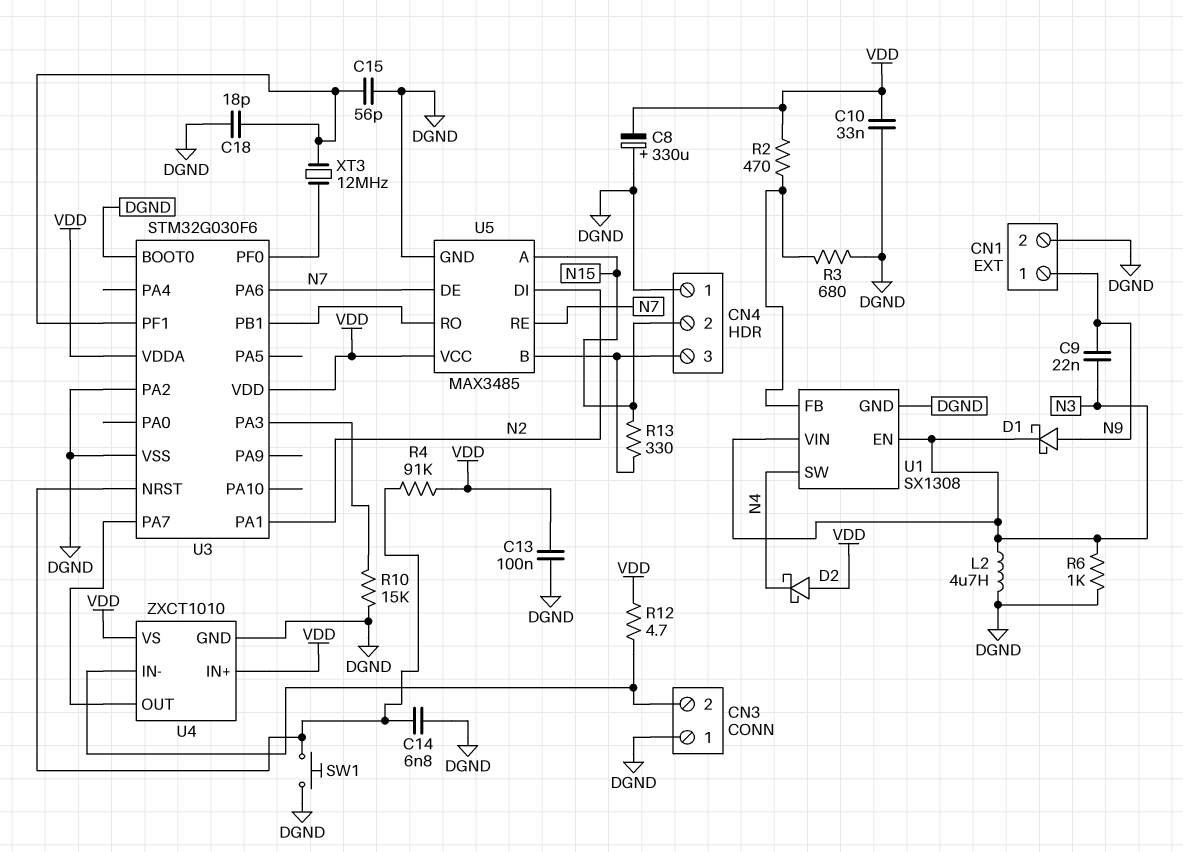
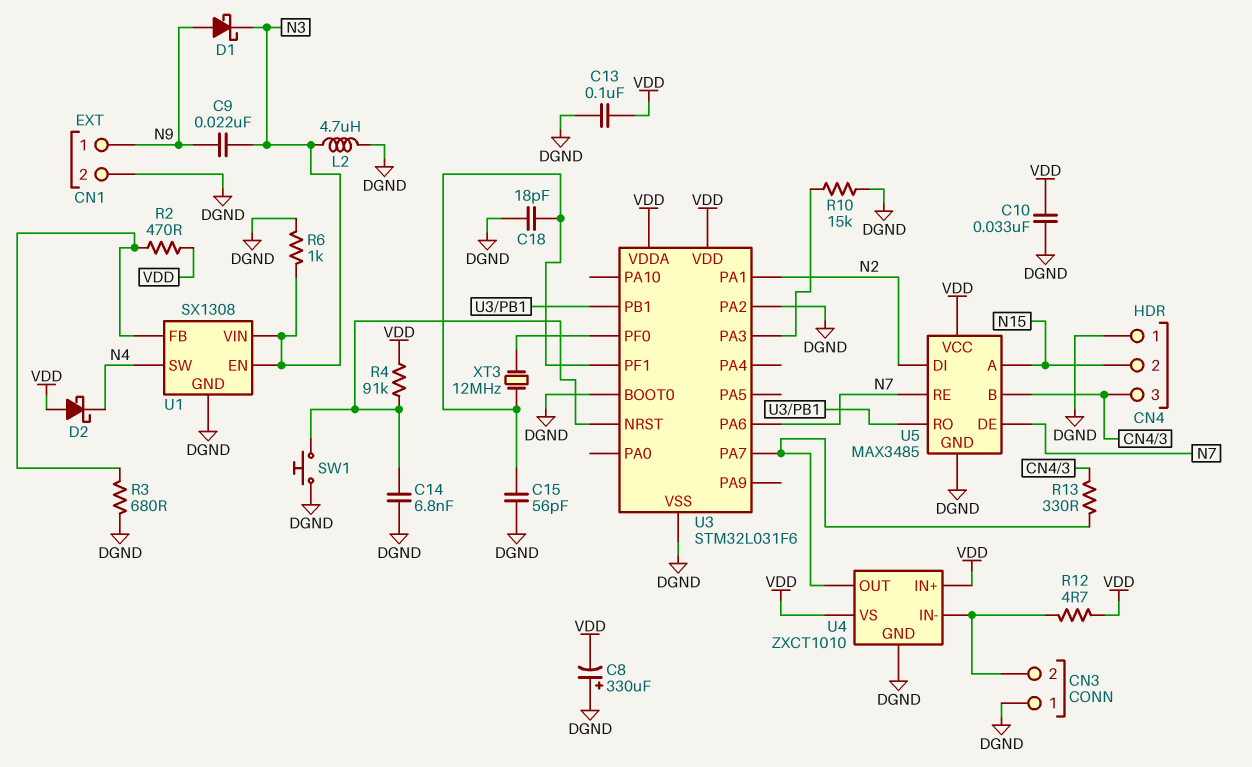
R13: 330 (CN4/3, N15) -> 330 (CN4/3, U3/PA7)
U3: STM32G030F6 -> STM32L031F6

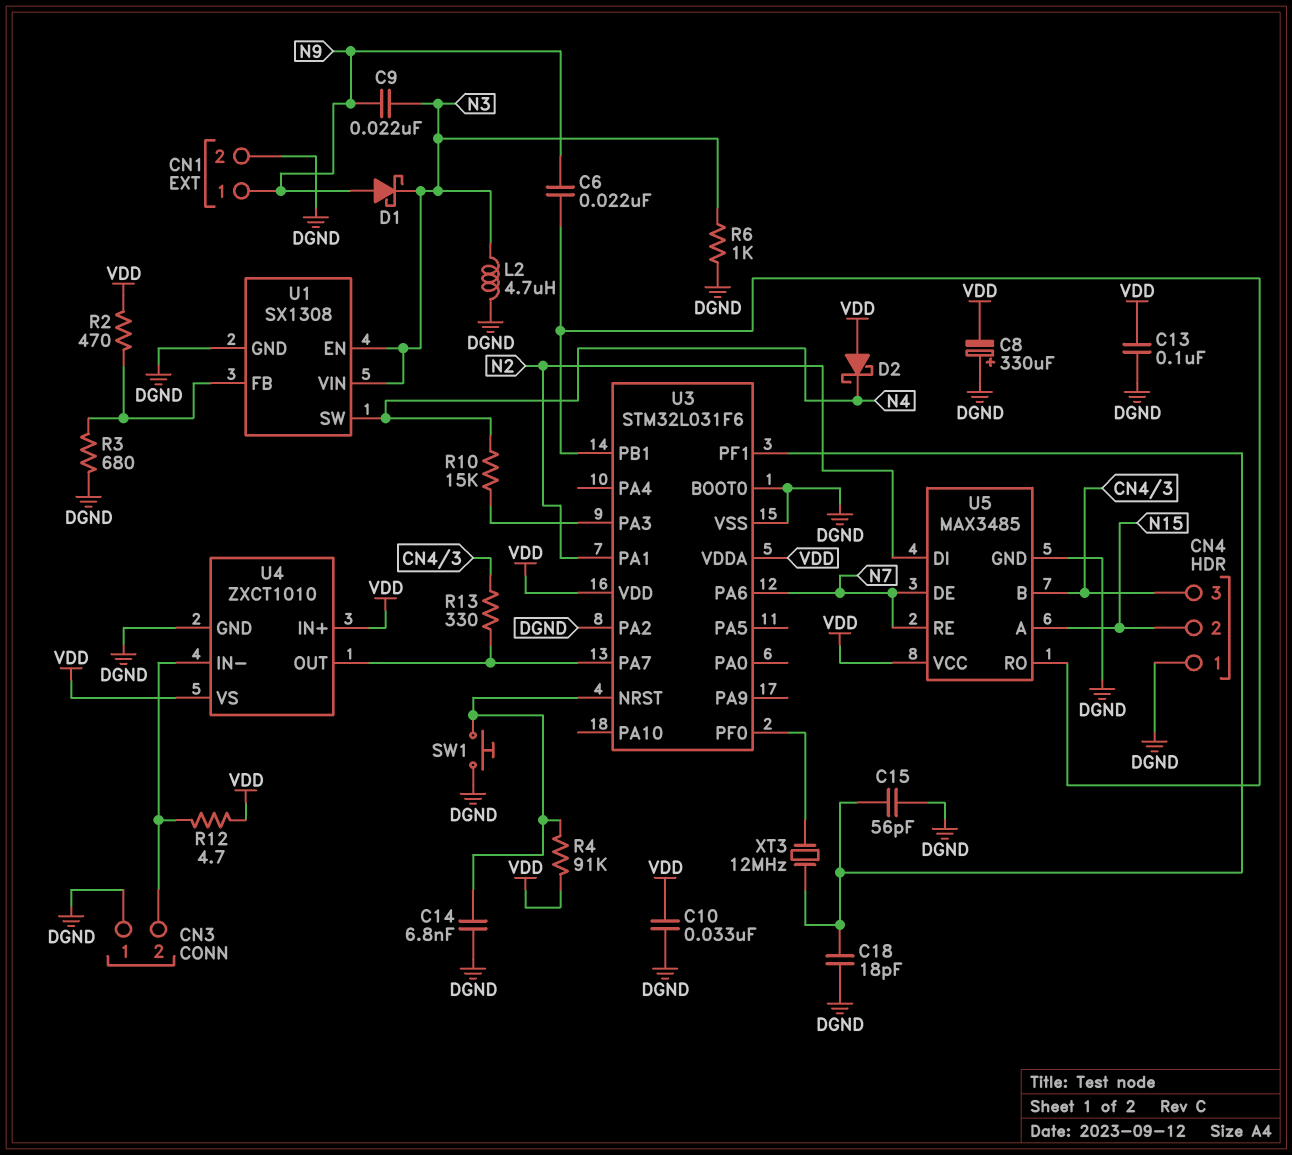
C6: none -> 22nF (N9, U3/PB1)
R10: 15k (DGND, U3/PA3) -> 15k (N4, U3/PA3)

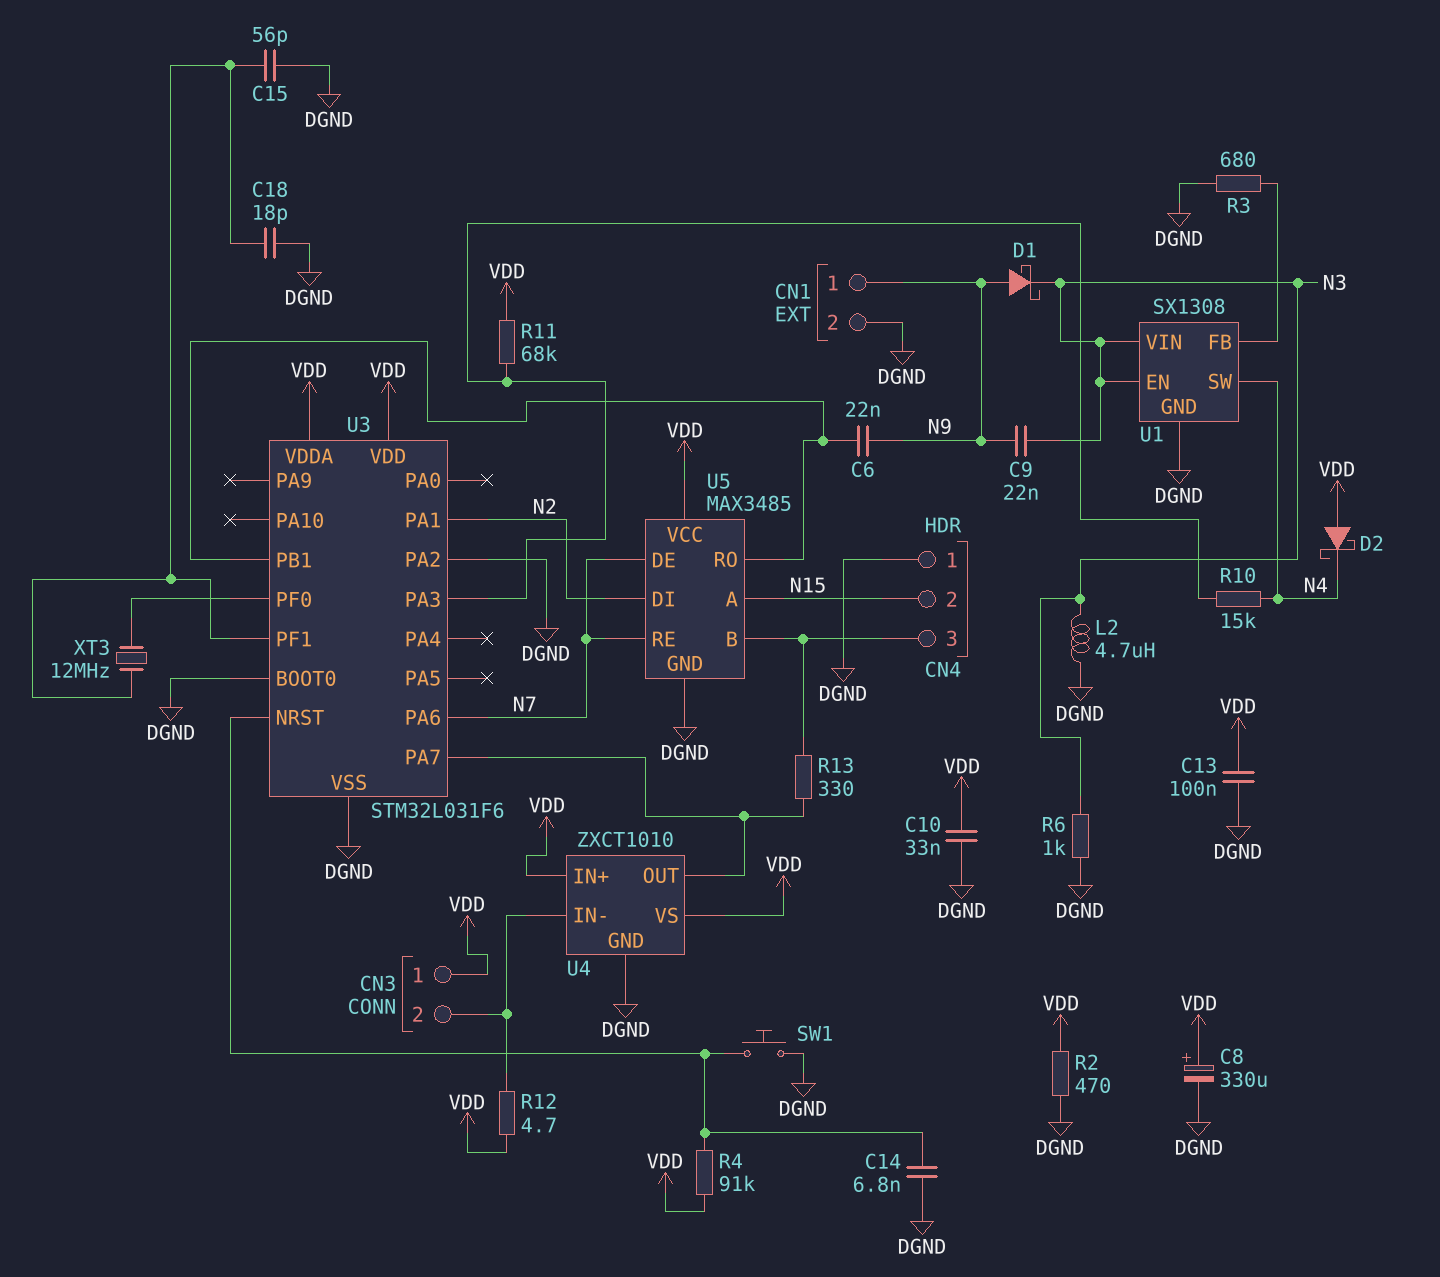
C8: 330uF (plus DGND, minus VDD) -> 330uF (plus VDD, minus DGND)
CN3 pin 1: DGND -> VDD
R2: 470 (U1/FB, VDD) -> 470 (DGND, VDD)
R11: none -> 68k (U3/PA3, VDD)

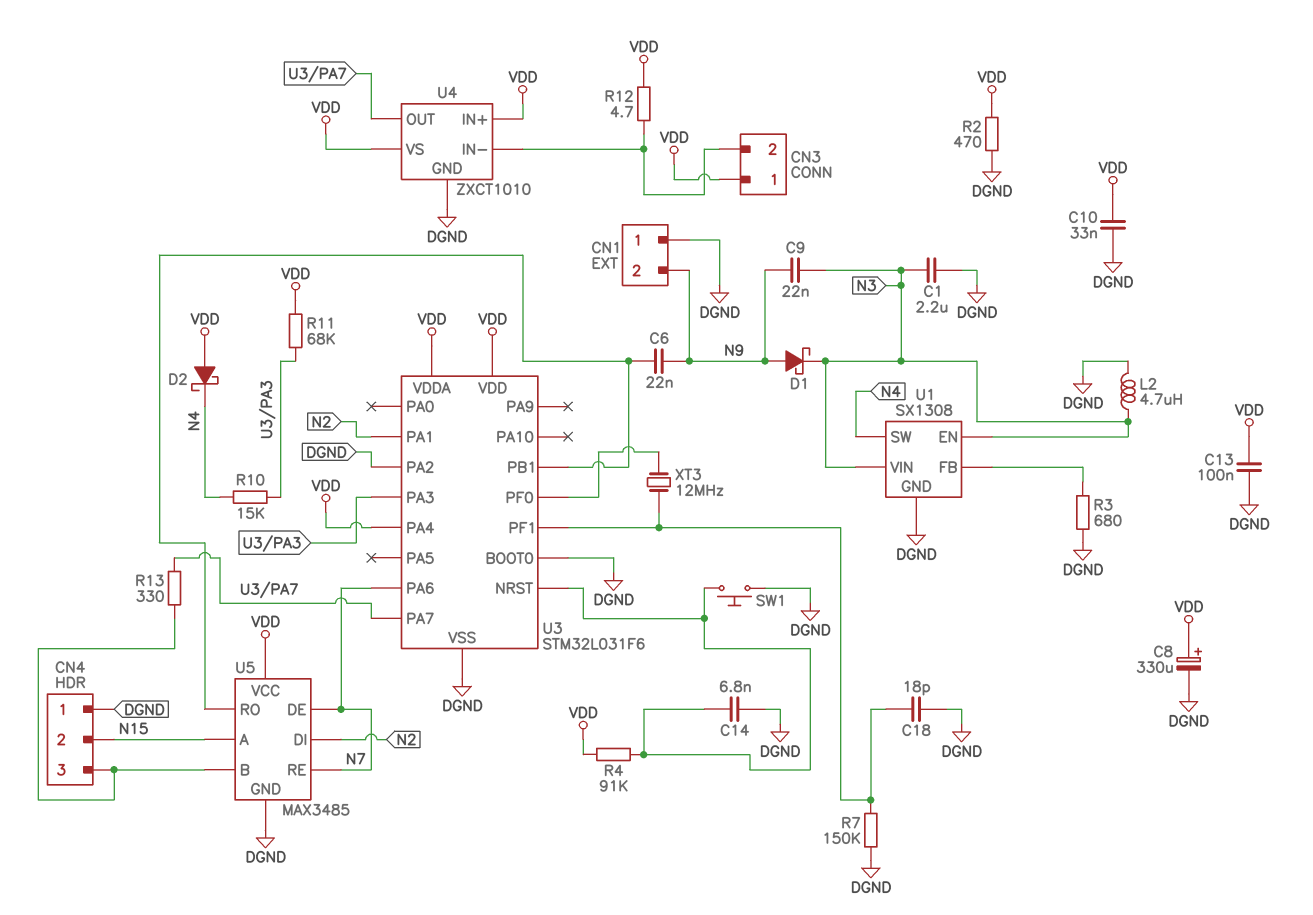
C1: none -> 2.2uF (DGND, N3)
C15: 56pF (DGND, U3/PF1) -> none
CN1 pin 1: N9 -> DGND
CN1 pin 2: DGND -> N9
R6: 1k (DGND, N3) -> none
R7: none -> 150k (DGND, U3/PF1)
U3 pin PA4: none -> VDD

